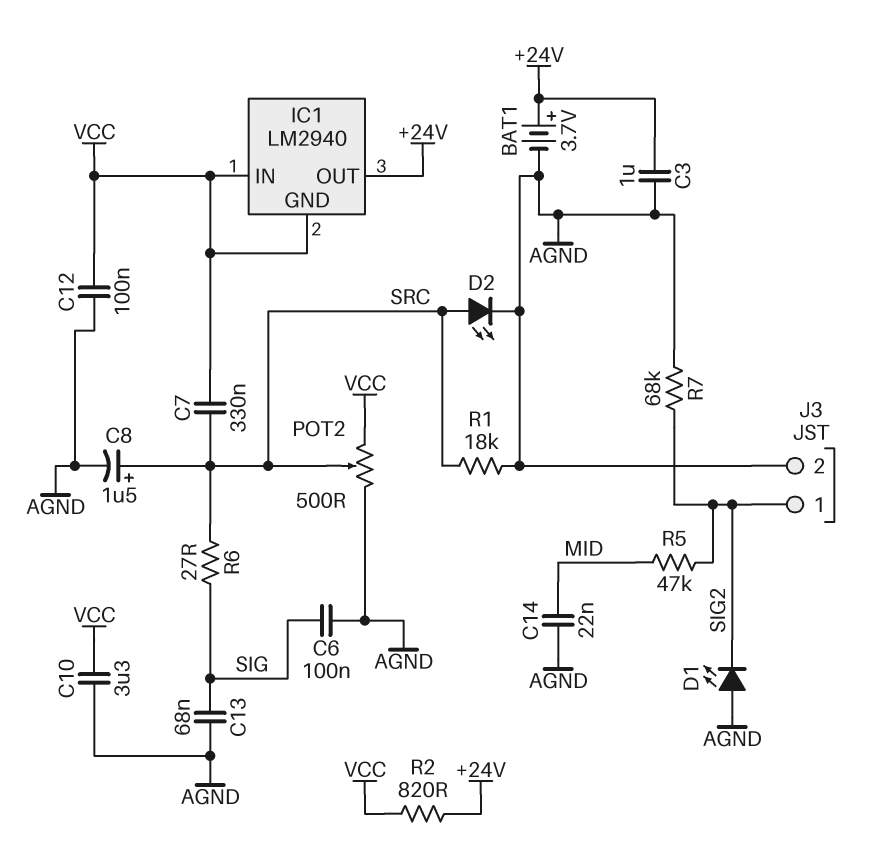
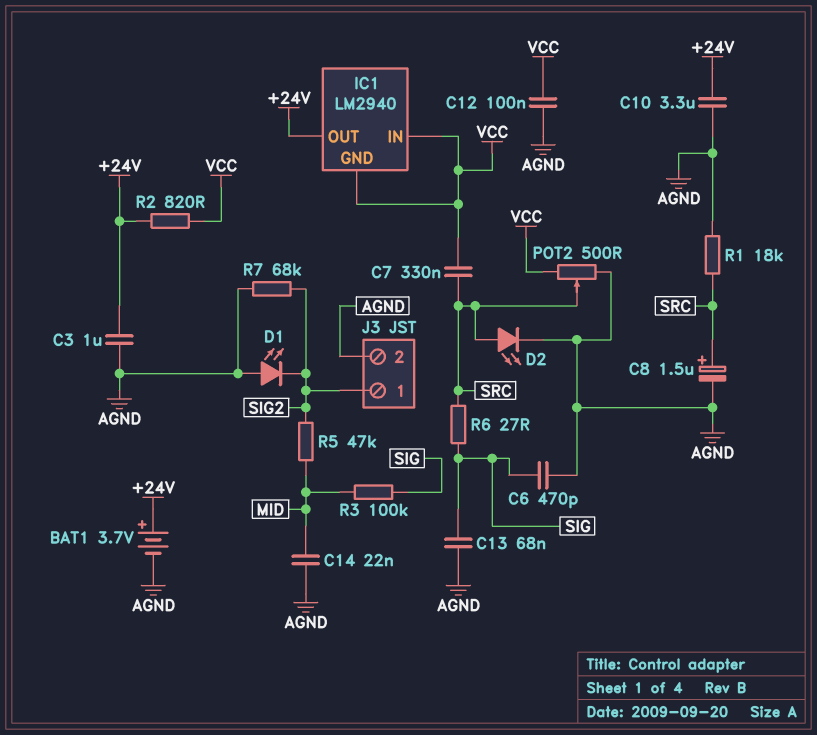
C6: 100nF (AGND, SIG) -> 470pF (AGND, SIG)
C10: 3.3uF (AGND, VCC) -> 3.3uF (+24V, AGND)
R3: none -> 100k (MID, SIG)

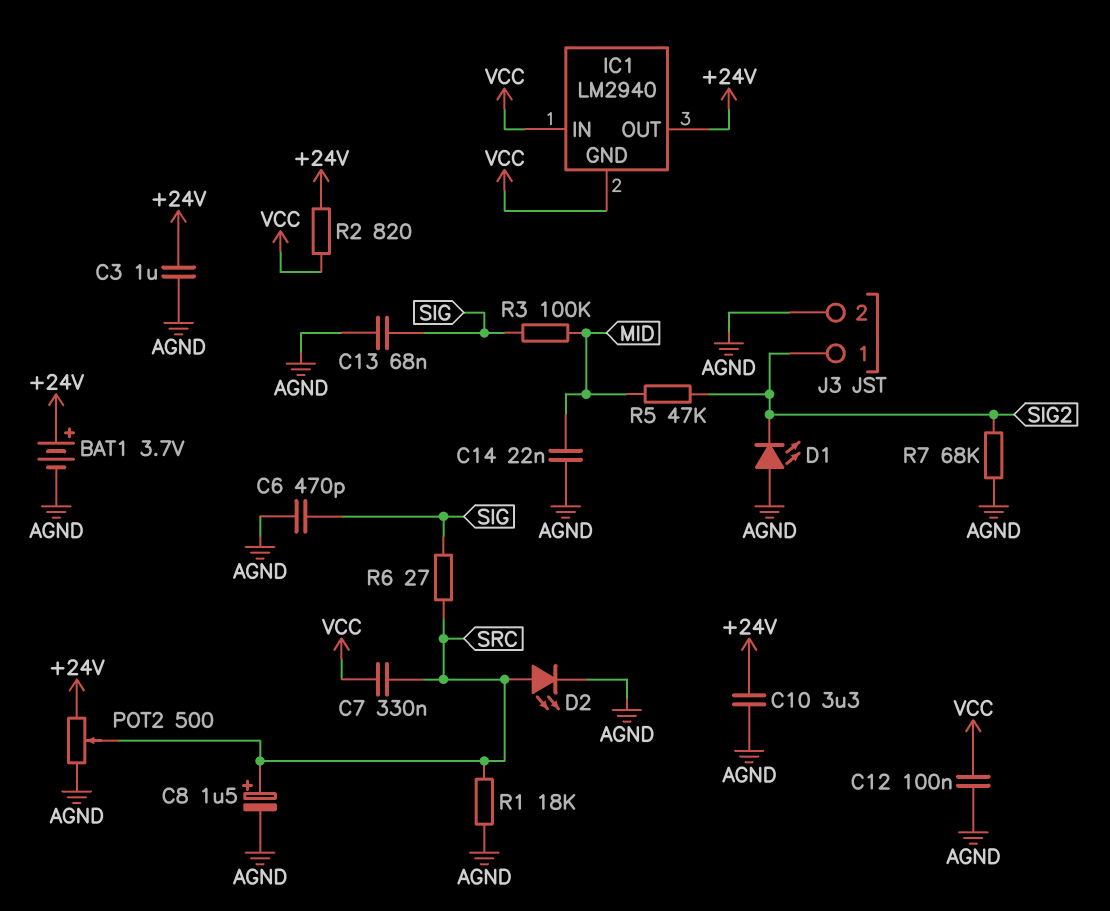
POT2: 500 (AGND, VCC, wiper SRC) -> 500 (+24V, AGND, wiper SRC)

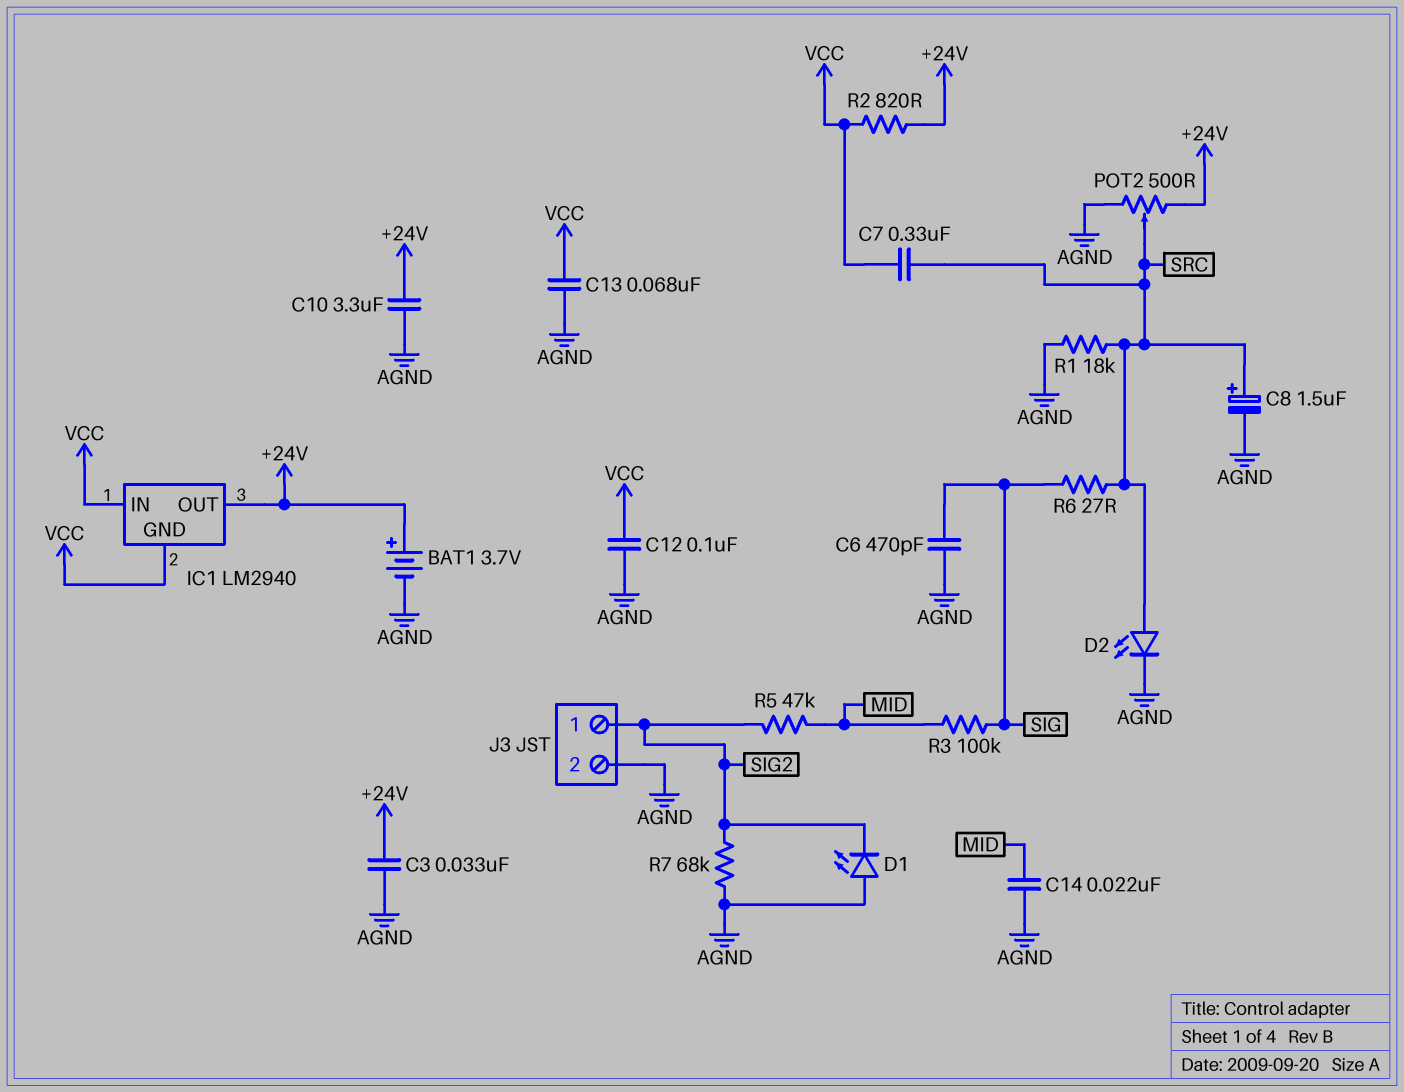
C3: 1uF (+24V, AGND) -> 33nF (+24V, AGND)
C13: 68nF (AGND, SIG) -> 68nF (AGND, VCC)

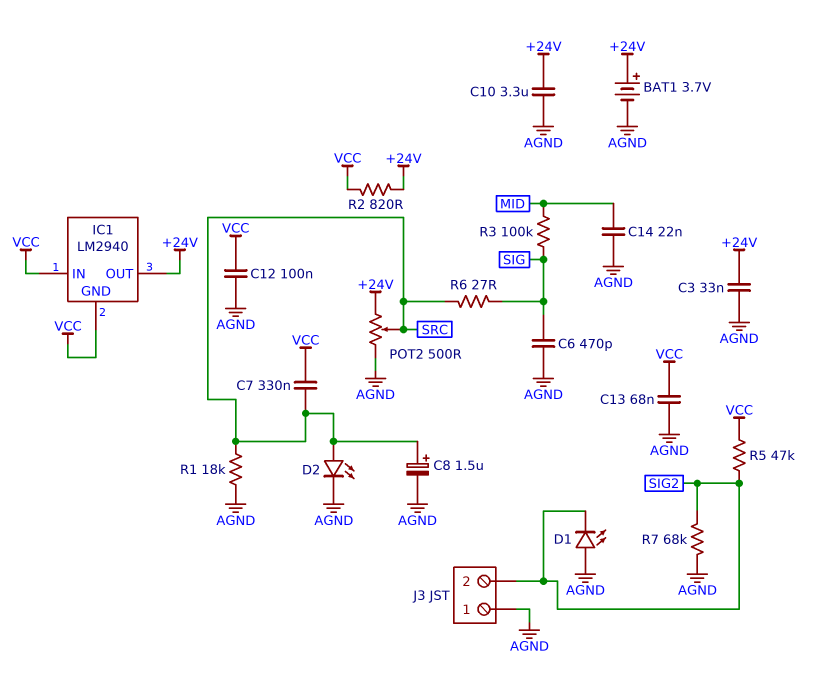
J3 pin 1: SIG2 -> AGND
J3 pin 2: AGND -> SIG2
R5: 47k (MID, SIG2) -> 47k (SIG2, VCC)

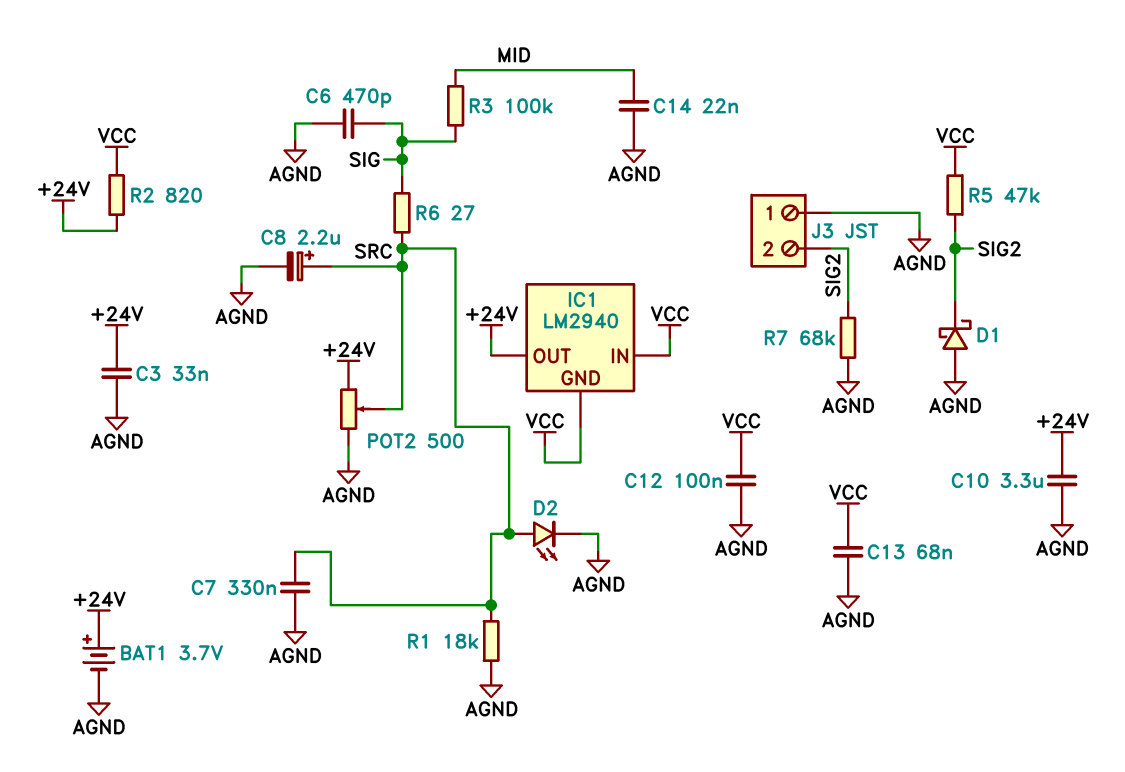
C7: 330nF (SRC, VCC) -> 330nF (AGND, SRC)
C8: 1.5uF (plus SRC, minus AGND) -> 2.2uF (plus SRC, minus AGND)
D1: LED (A AGND, K SIG2) -> schottky (A AGND, K SIG2)

